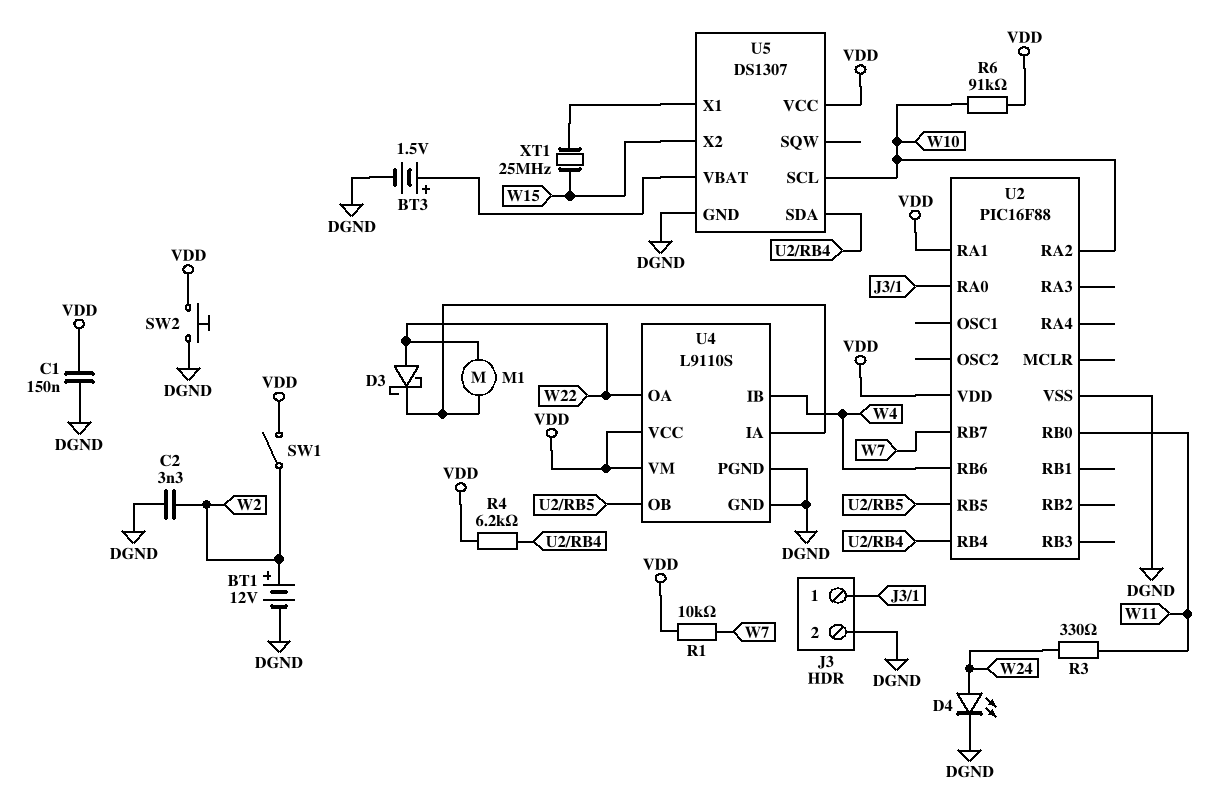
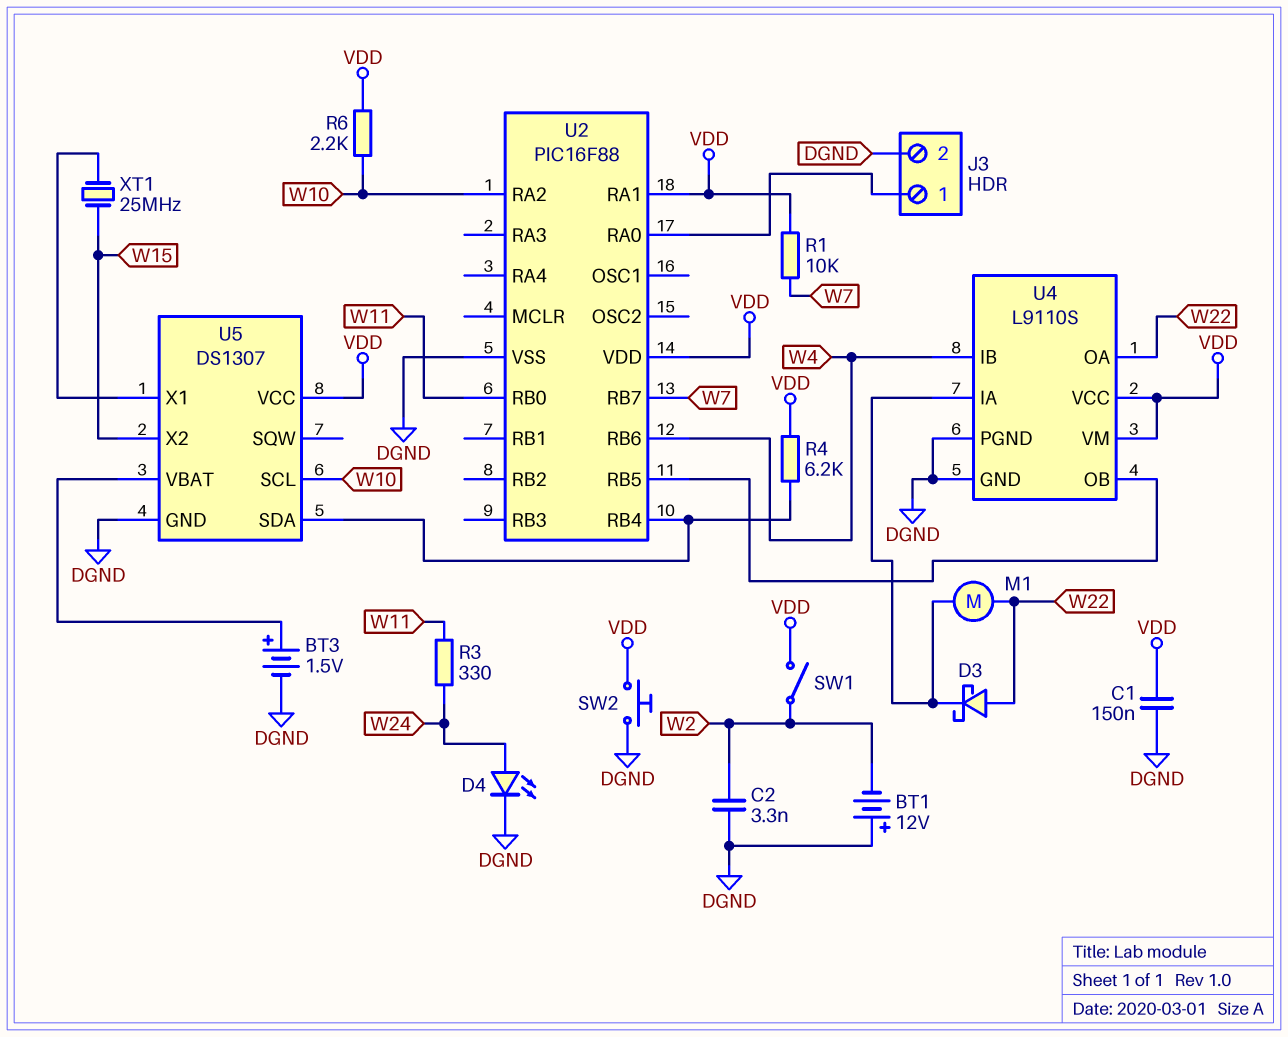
BT1: 12V (plus W2, minus DGND) -> 12V (plus DGND, minus W2)
R6: 91k (VDD, W10) -> 2.2k (VDD, W10)

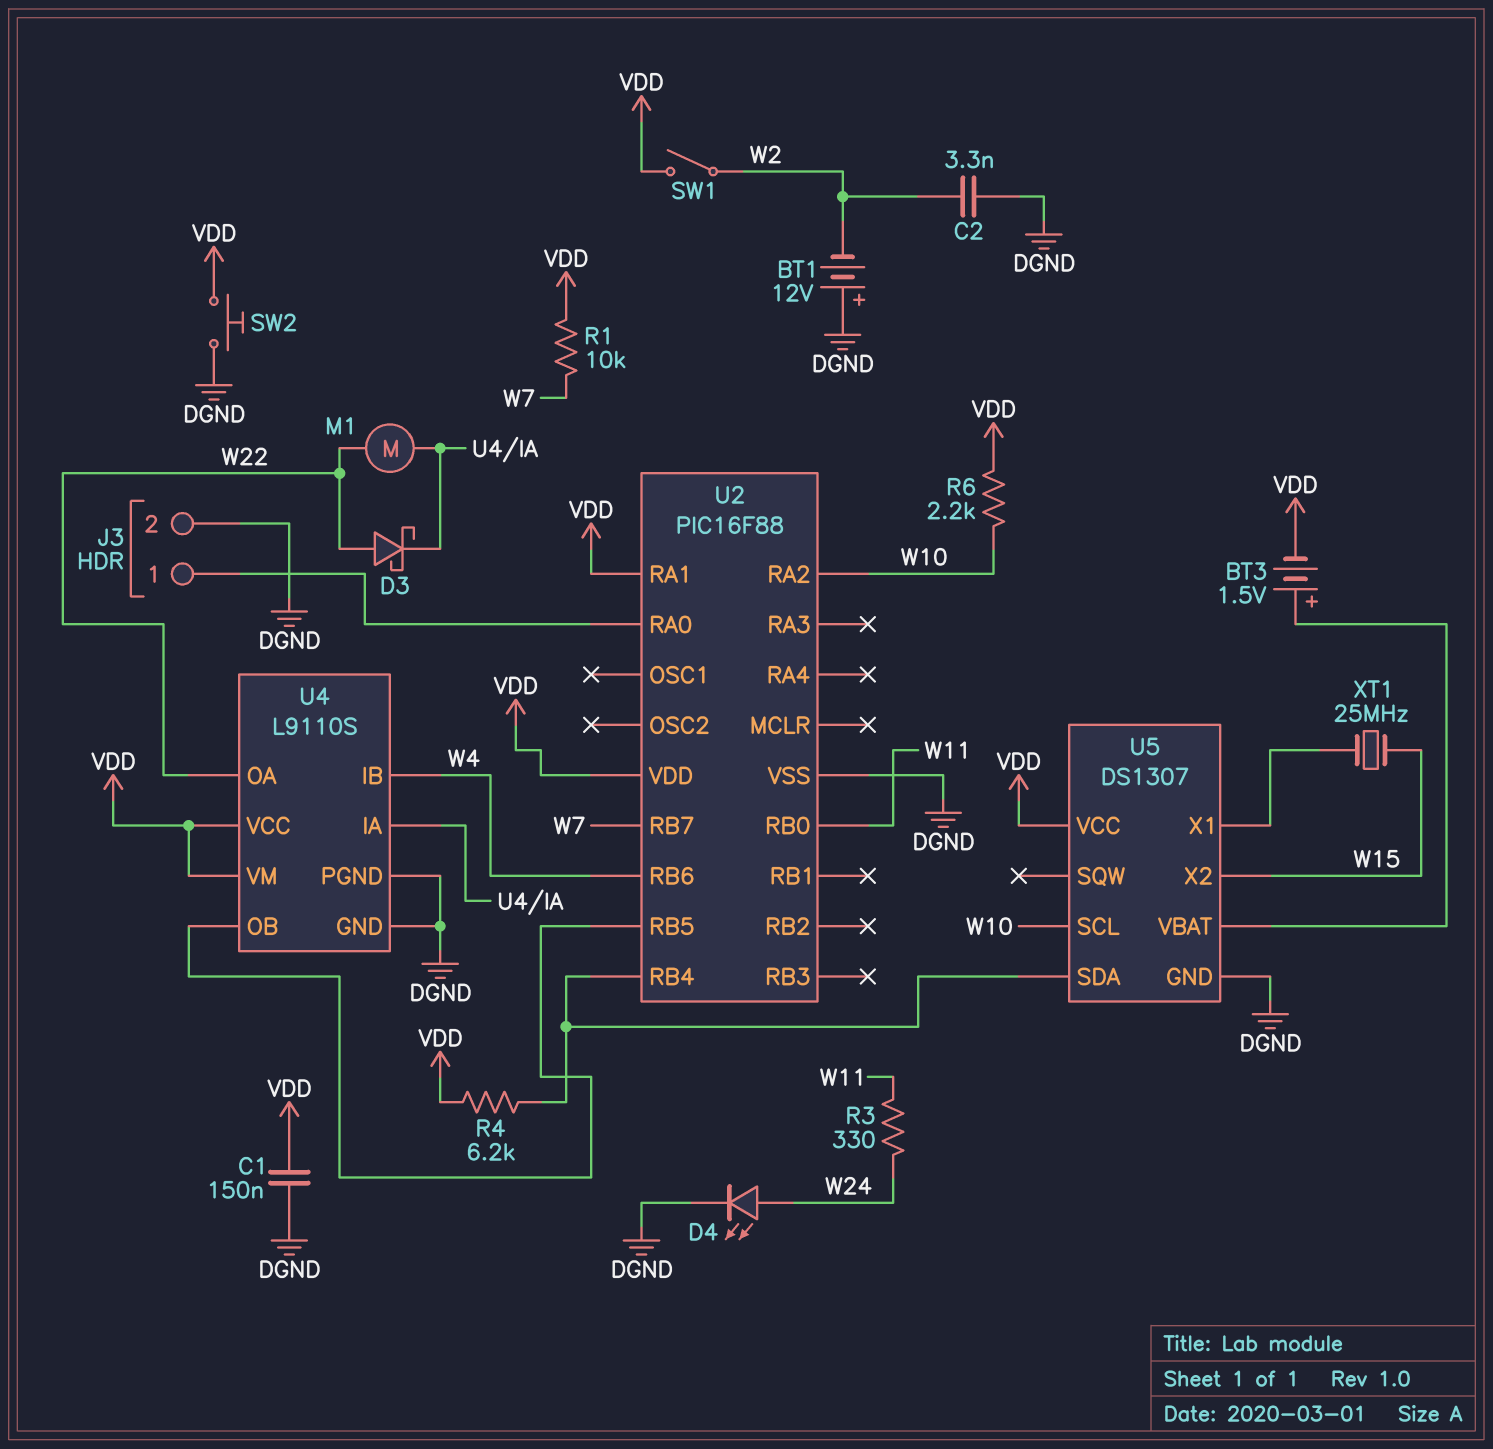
BT3: 1.5V (plus U5/VBAT, minus DGND) -> 1.5V (plus U5/VBAT, minus VDD)

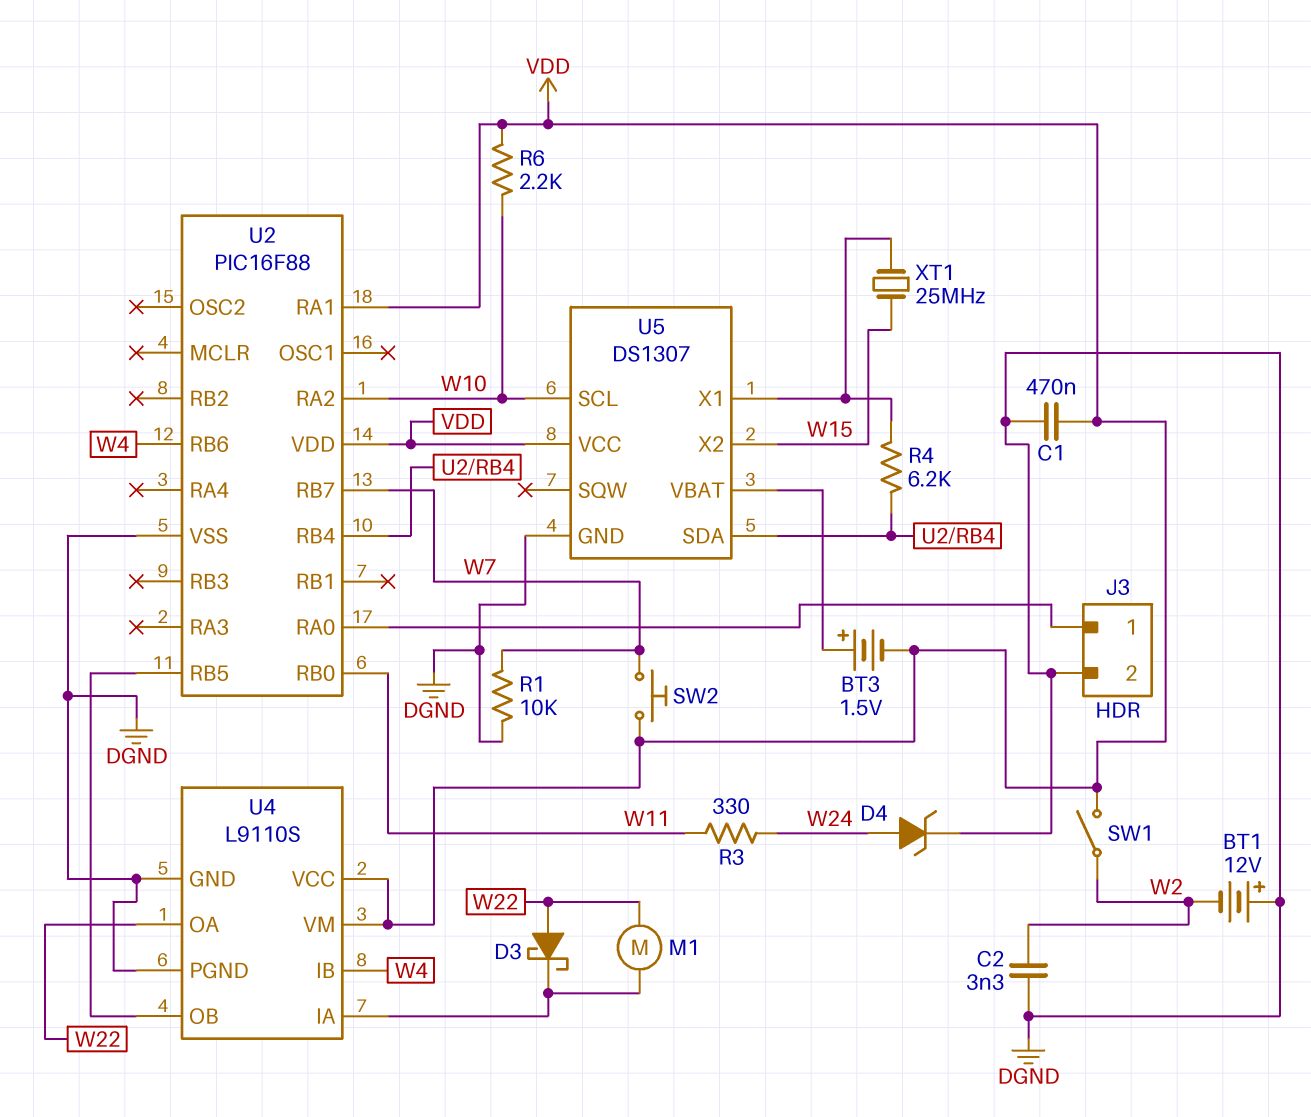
C1: 150nF (DGND, VDD) -> 470nF (DGND, VDD)
D4: LED (A W24, K DGND) -> zener (A W24, K DGND)
R1: 10k (VDD, W7) -> 10k (DGND, W7)
R4: 6.2k (U2/RB4, VDD) -> 6.2k (U2/RB4, U5/X1)
SW2: button (DGND, VDD) -> button (VDD, W7)

